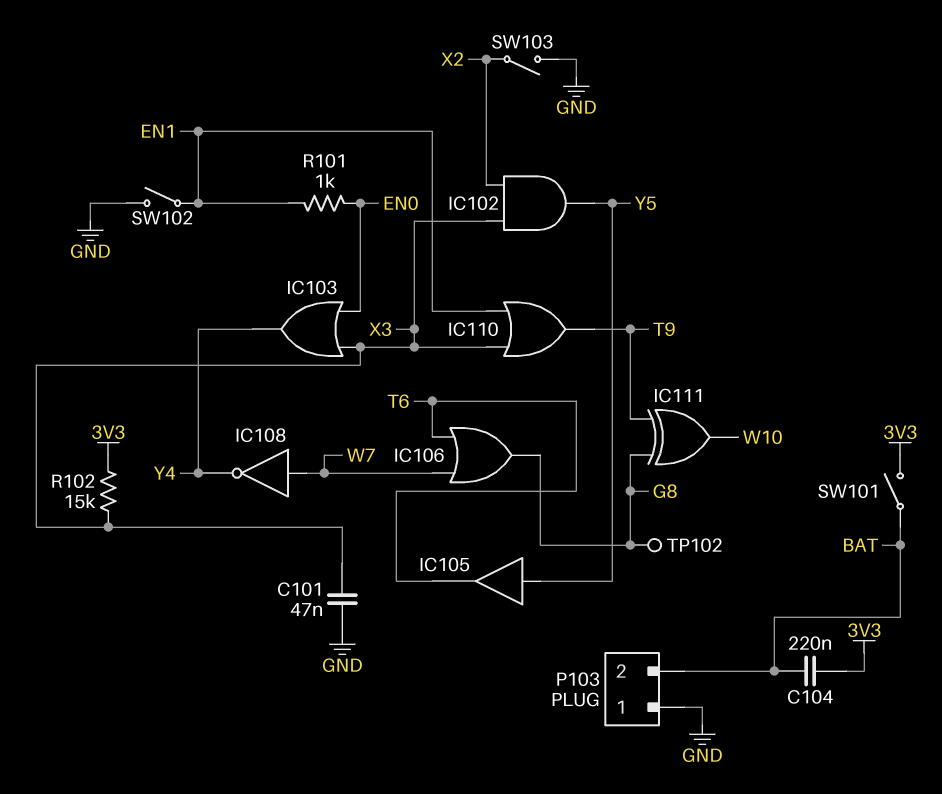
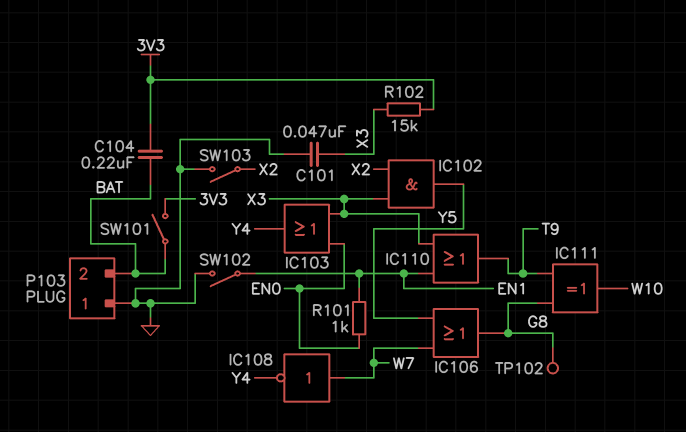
IC105: buffer (in Y5, out T6) -> none
IC106: OR (in T6, in W7, out G8) -> OR (in W7, in Y5, out G8)

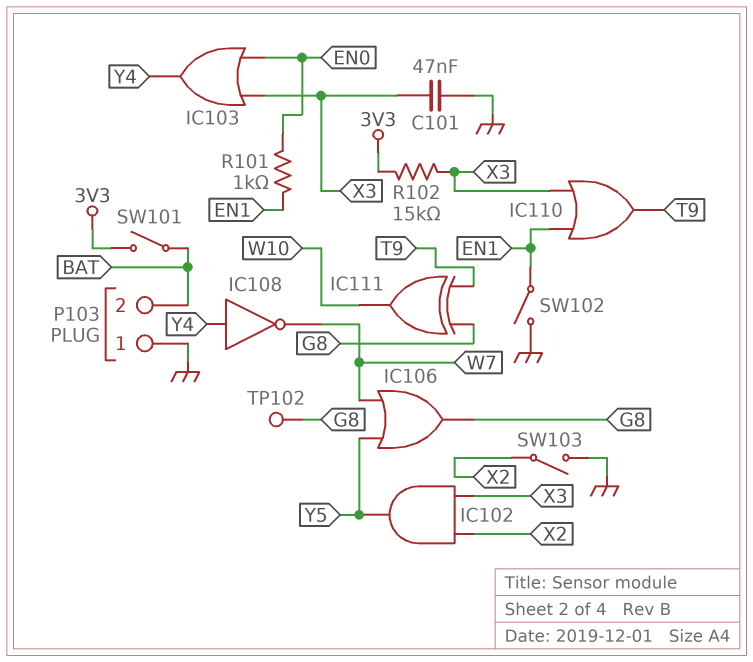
C104: 220nF (3V3, BAT) -> none
IC108: NOT (in W7, out Y4) -> NOT (in Y4, out W7)

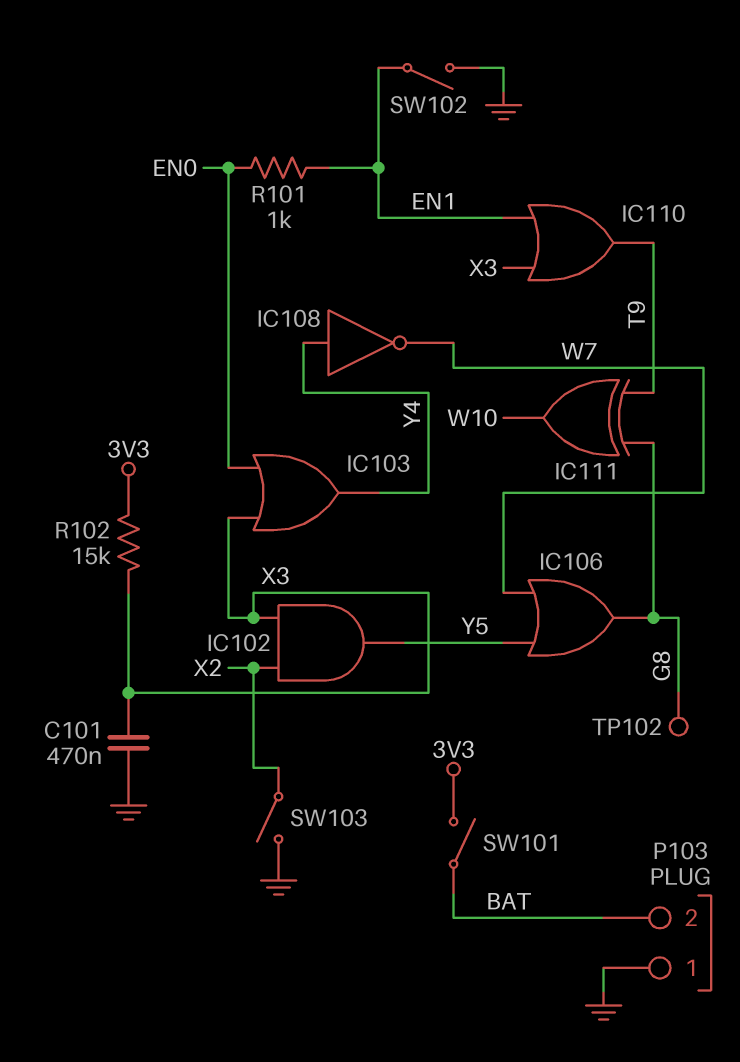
C101: 47nF (GND, X3) -> 470nF (GND, X3)

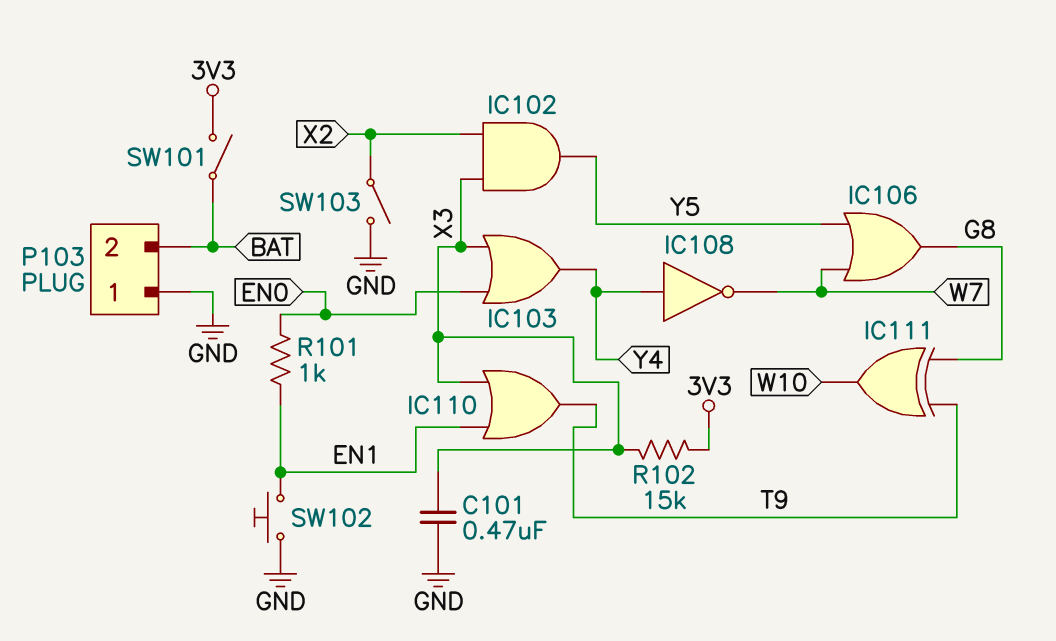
SW102: switch (EN1, GND) -> button (EN1, GND)
TP102: test point (G8) -> none

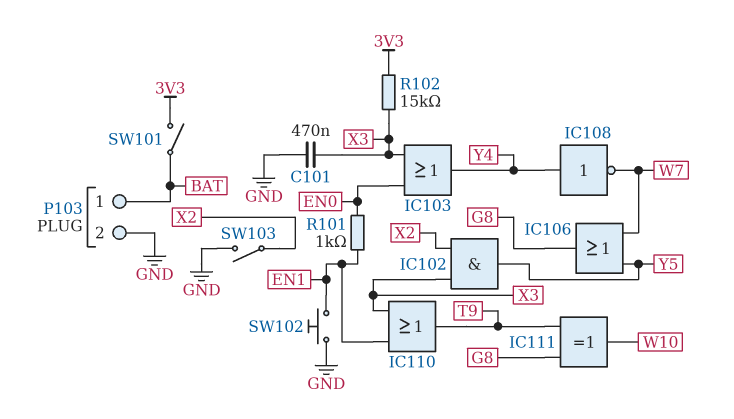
P103 pin 1: GND -> BAT
P103 pin 2: BAT -> GND

